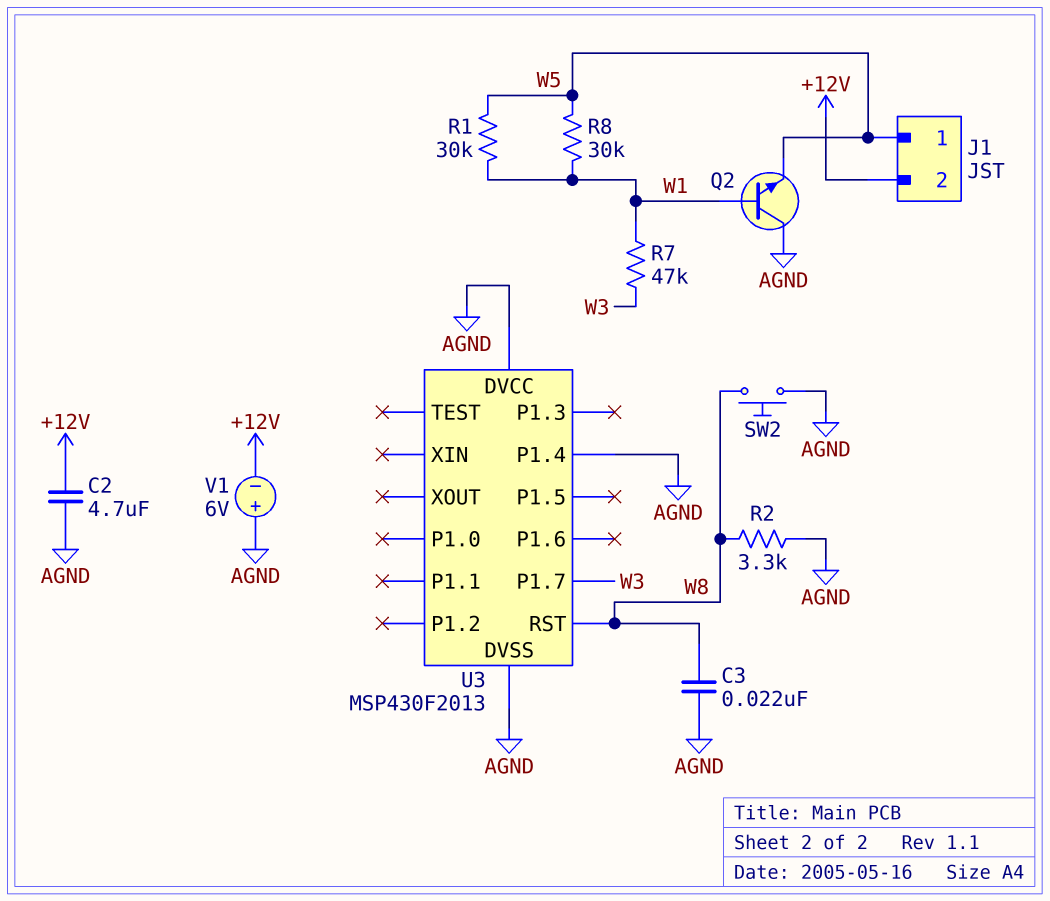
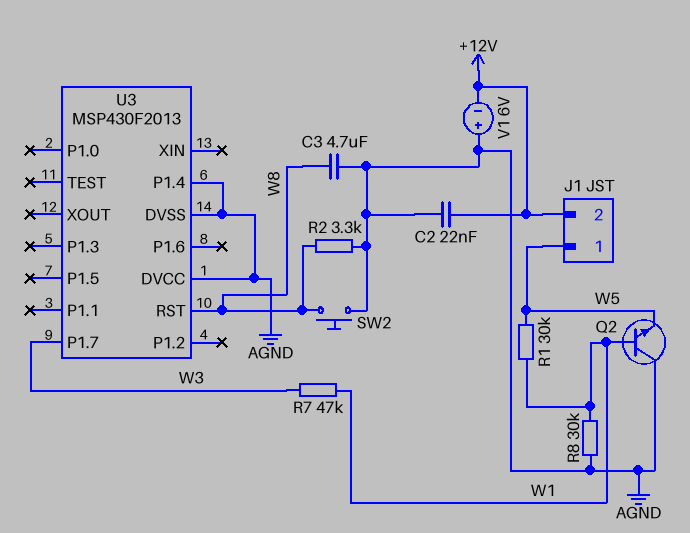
C2: 4.7uF (+12V, AGND) -> 22nF (+12V, AGND)
C3: 22nF (AGND, W8) -> 4.7uF (AGND, W8)
R8: 30k (W1, W5) -> 30k (AGND, W1)

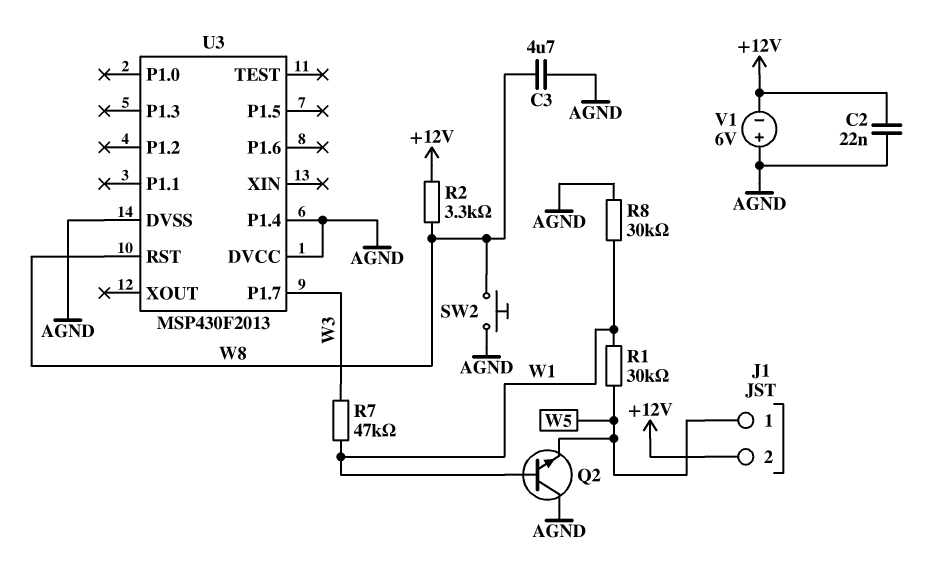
R2: 3.3k (AGND, W8) -> 3.3k (+12V, W8)

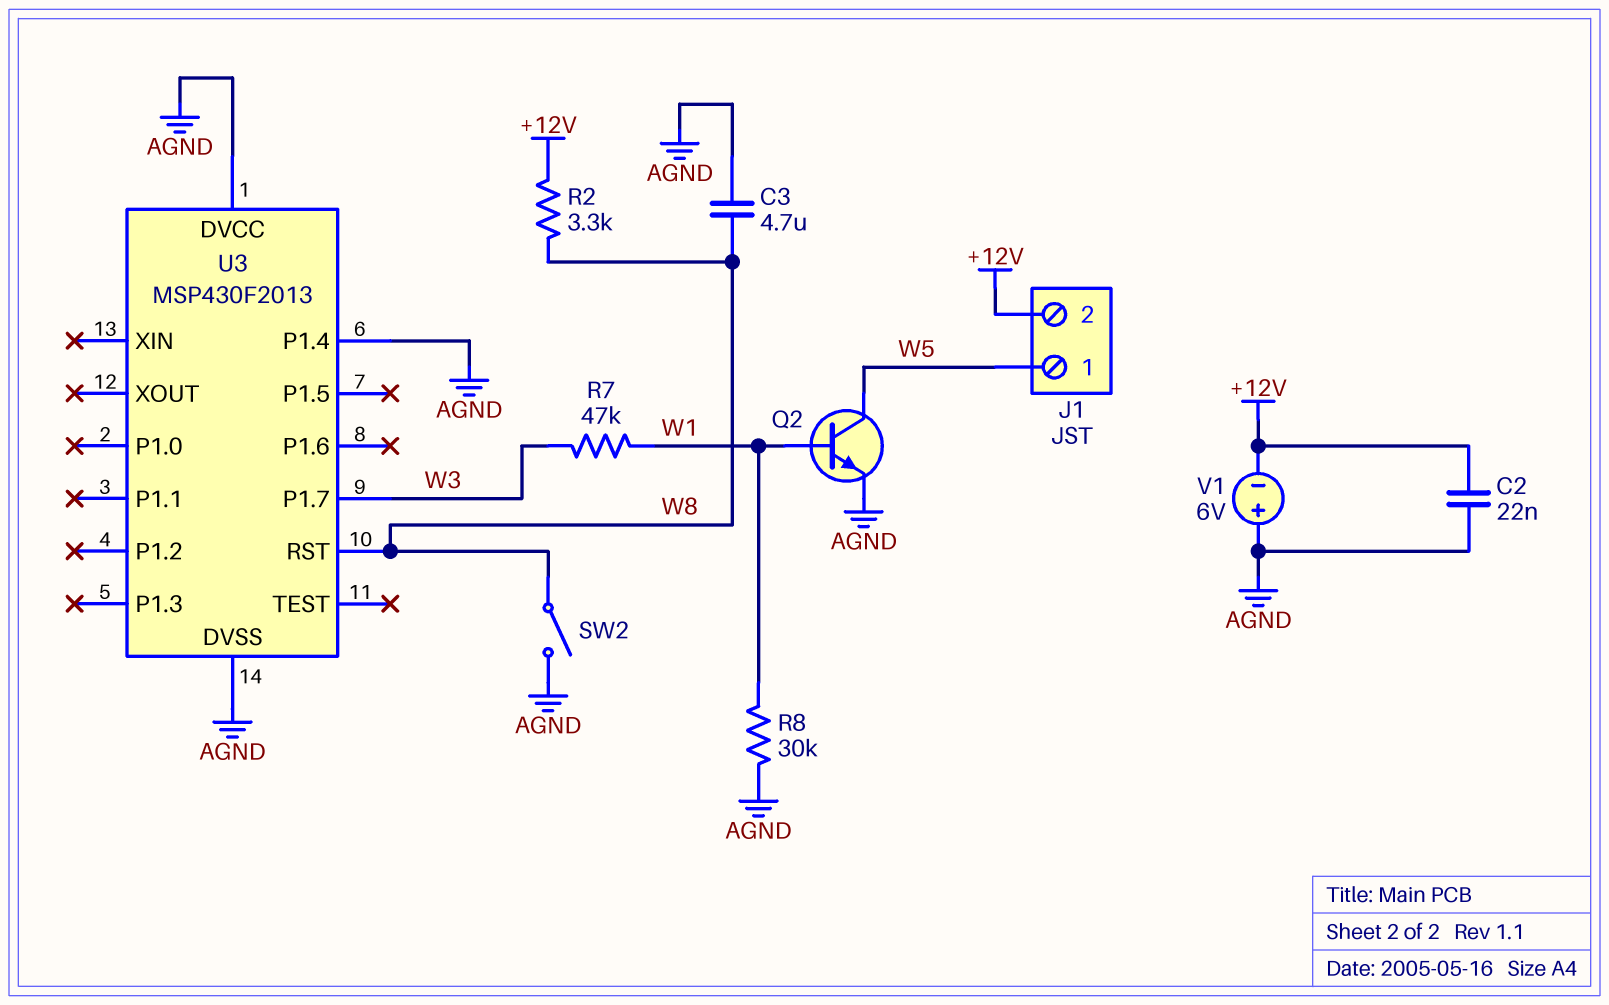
Q2: NPN (B W1, C AGND, E W5) -> NPN (B W1, C W5, E AGND)
R1: 30k (W1, W5) -> none
SW2: button (AGND, W8) -> switch (AGND, W8)

